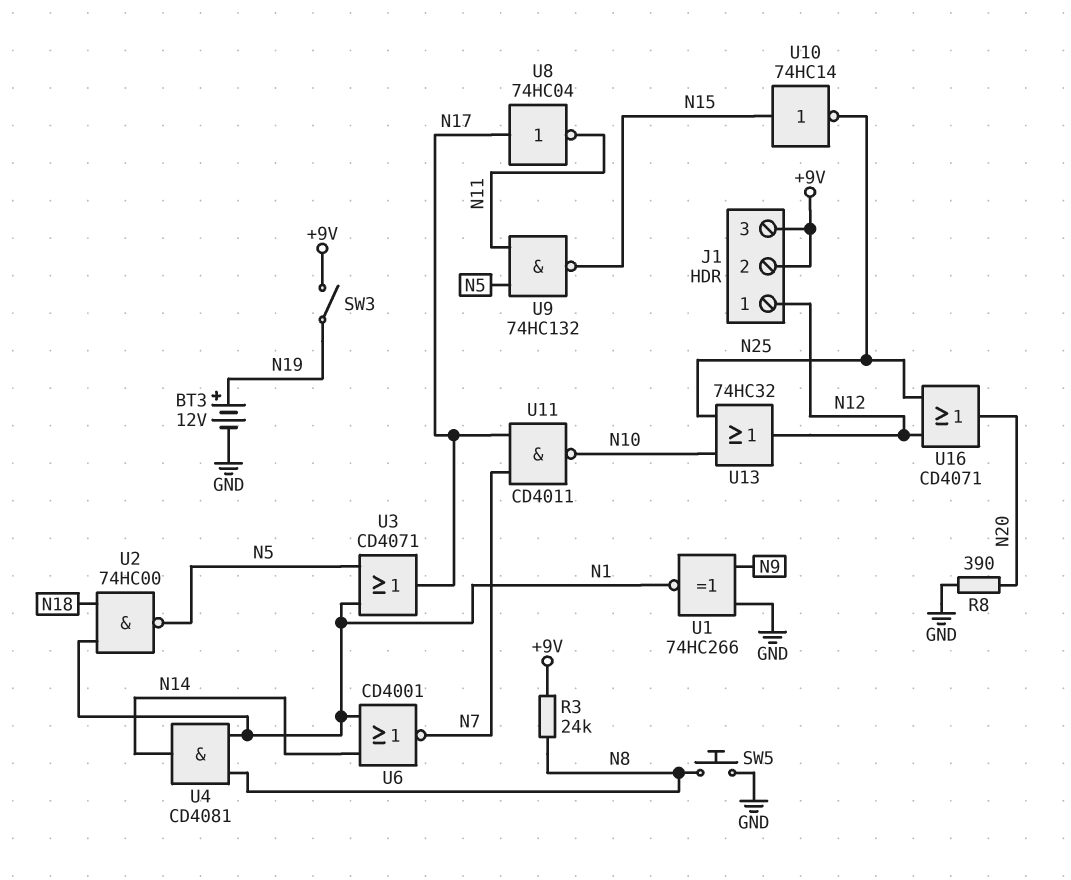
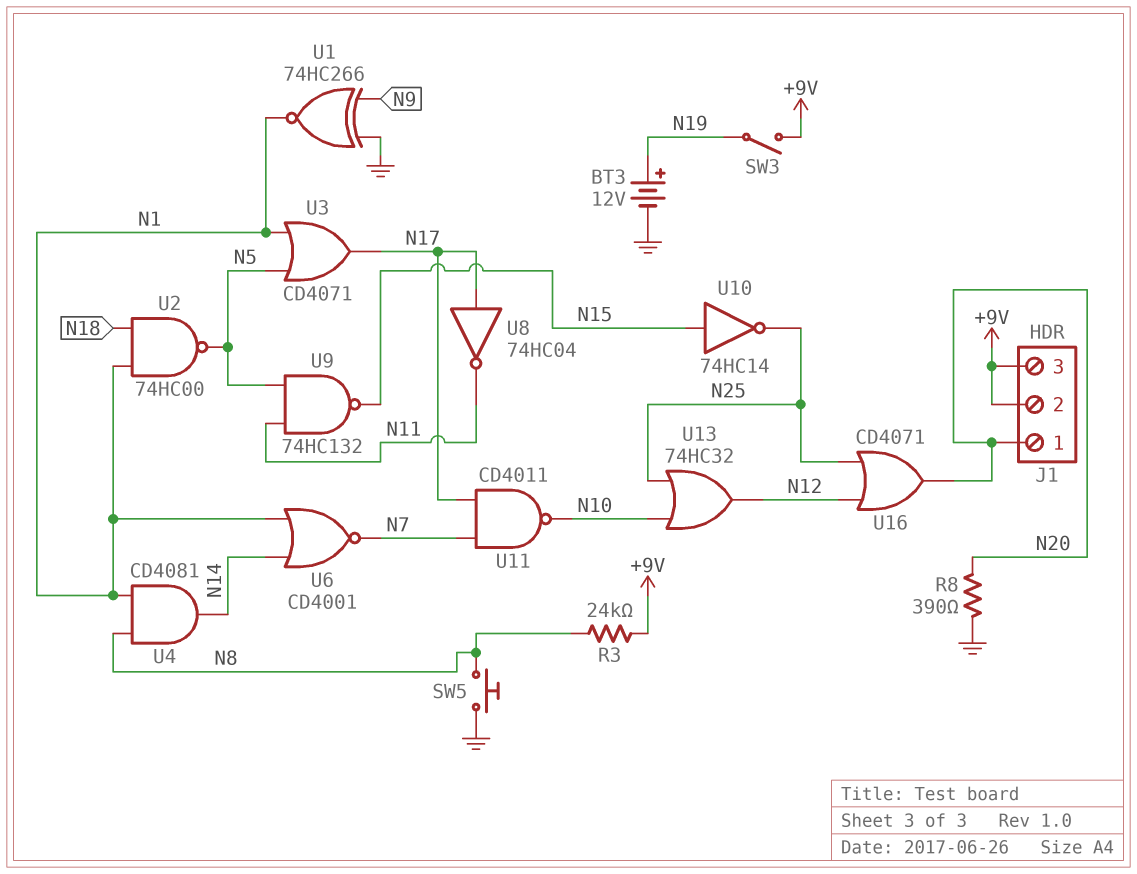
J1 pin 1: N12 -> N20

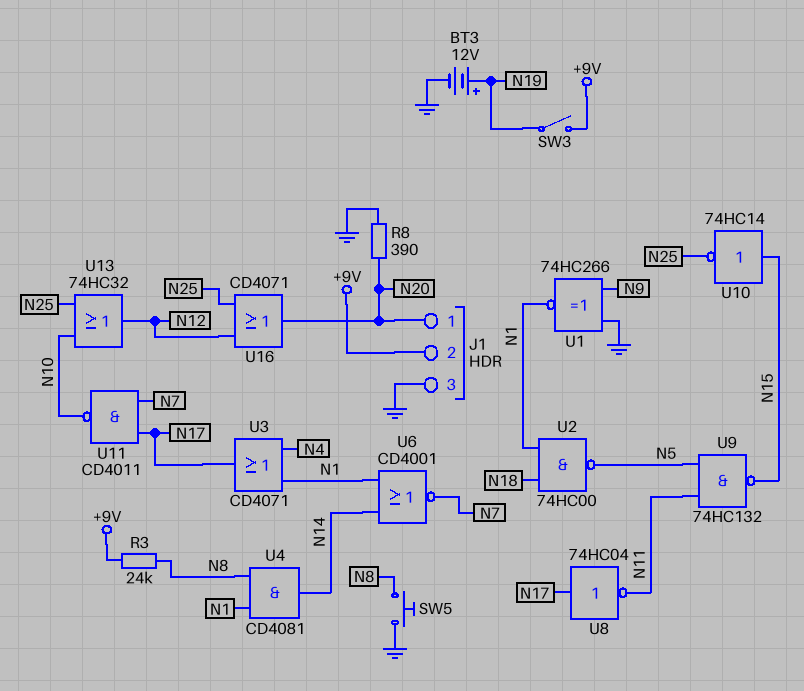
J1 pin 3: +9V -> GND
U3: OR CD4071 (in N1, in N5, out N17) -> OR CD4071 (in N1, in N4, out N17)

